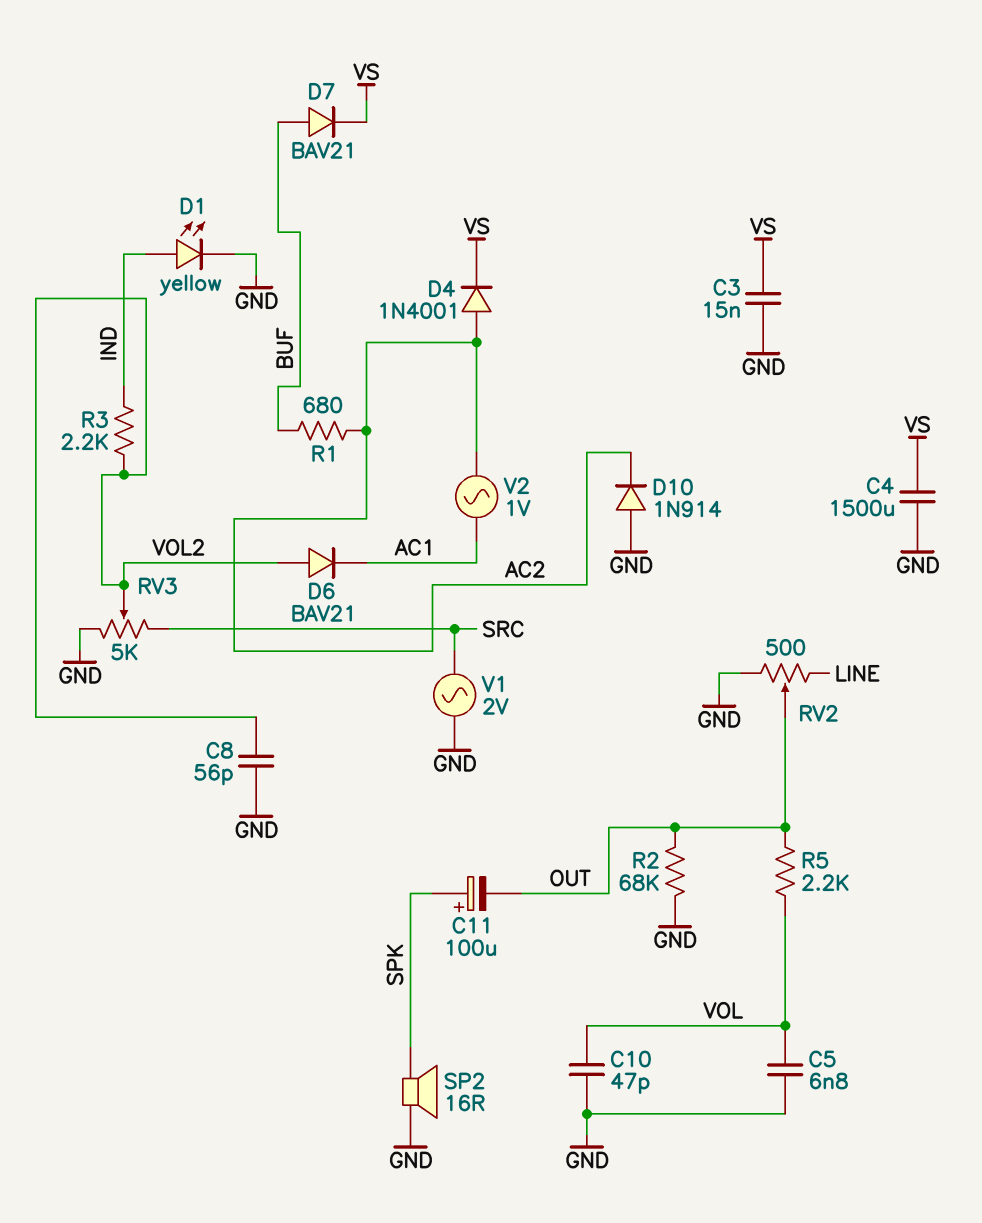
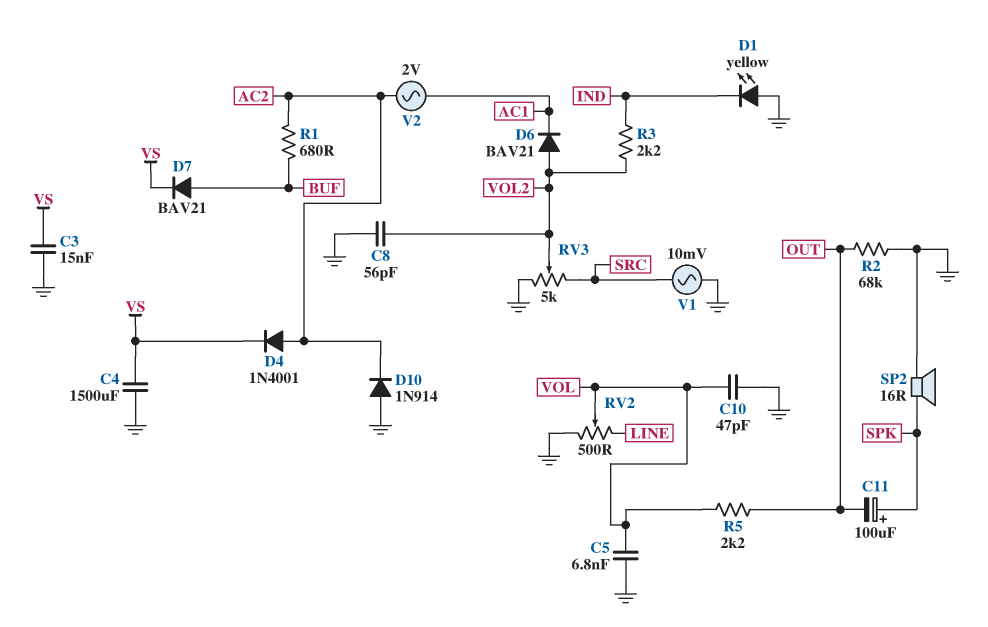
D1: LED yellow (A IND, K GND) -> LED yellow (A GND, K IND)
RV2: 500 (GND, LINE, wiper OUT) -> 500 (GND, LINE, wiper VOL)
V1: AC 2V (GND, SRC) -> AC 10mV (GND, SRC)
V2: AC 1V (AC1, AC2) -> AC 2V (AC1, AC2)

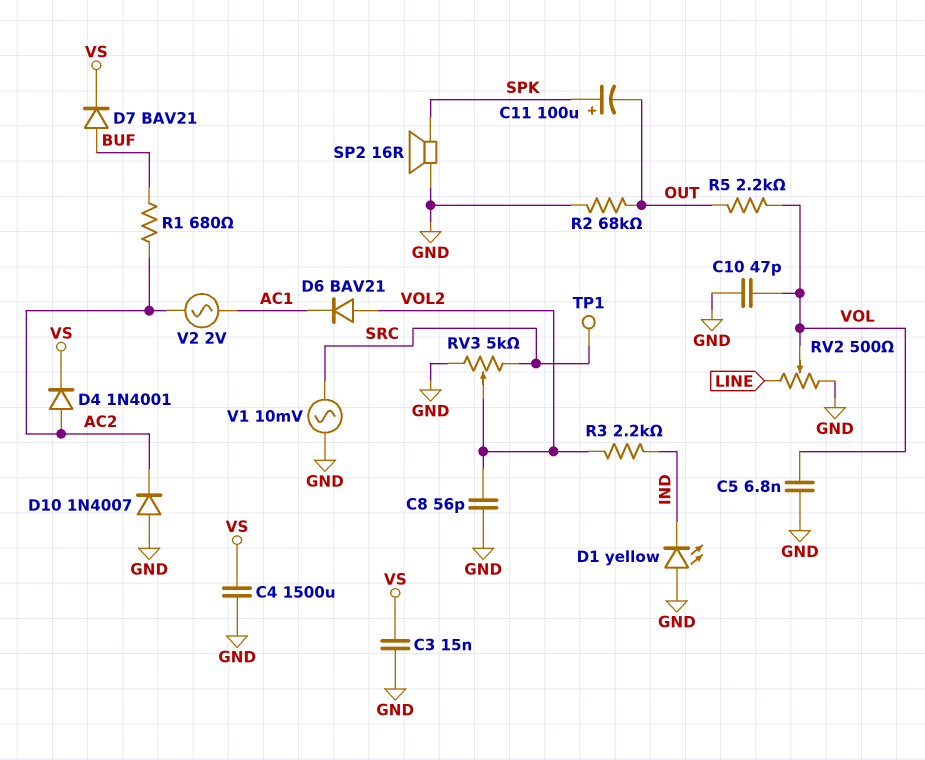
D10: diode 1N914 (A GND, K AC2) -> diode 1N4007 (A GND, K AC2)
TP1: none -> test point (SRC)

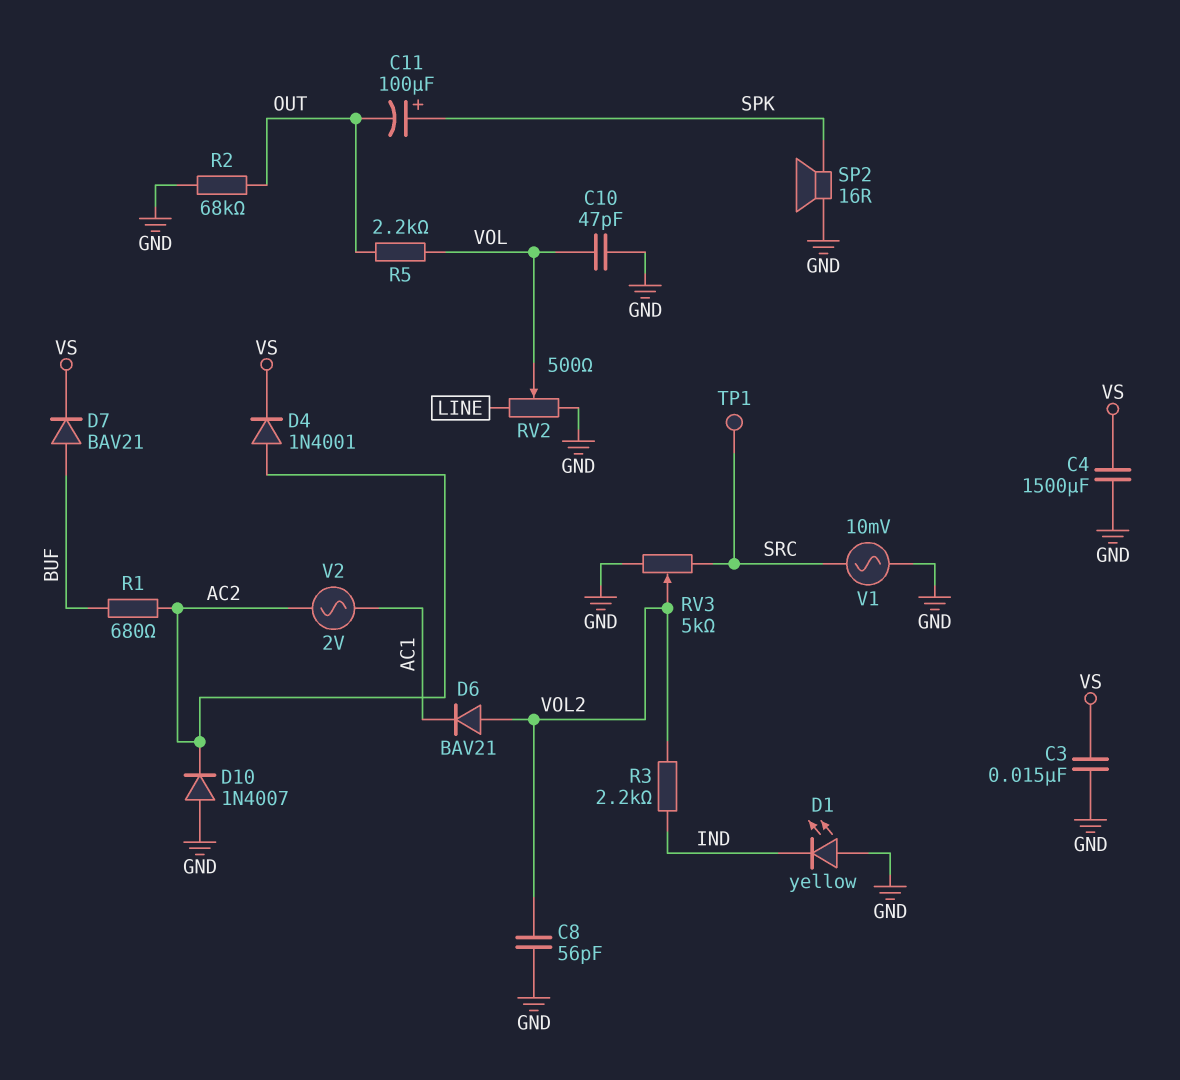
C5: 6.8nF (GND, VOL) -> none

